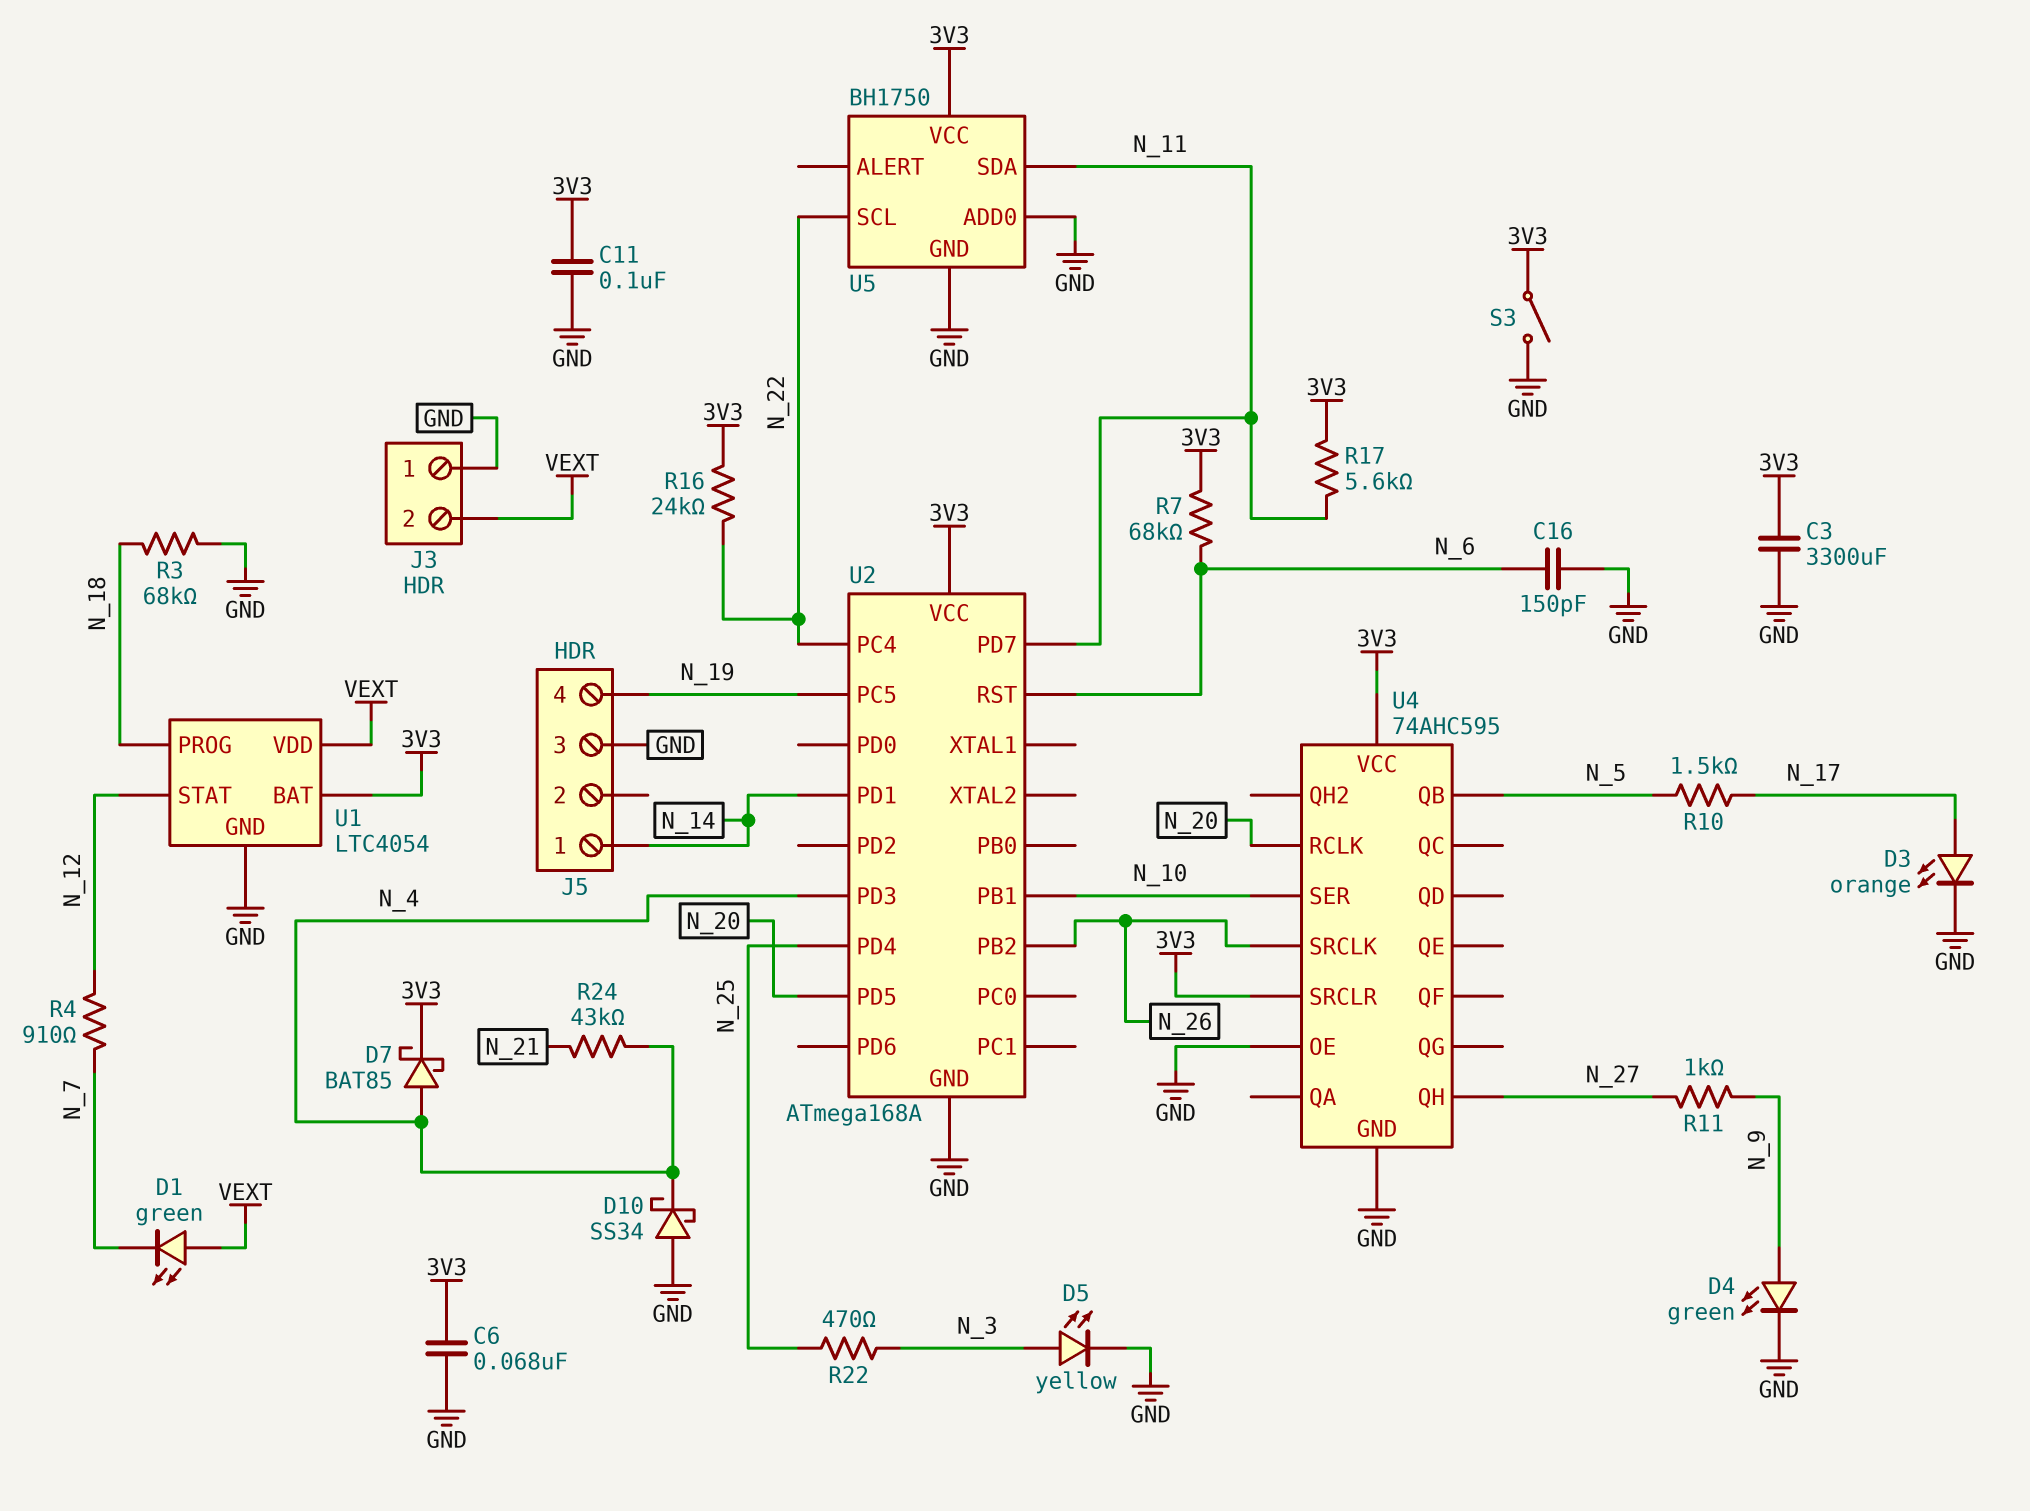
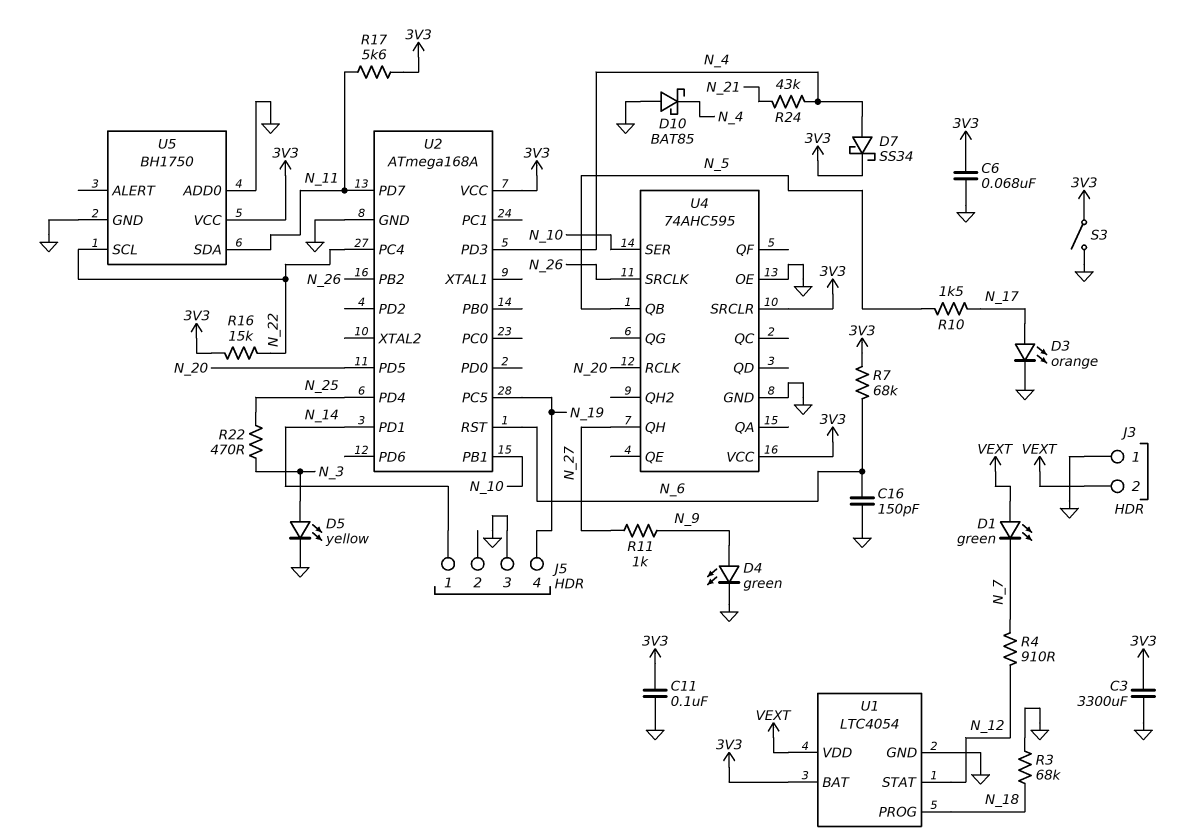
D7: schottky BAT85 (A N_4, K 3V3) -> schottky SS34 (A N_4, K 3V3)
D10: schottky SS34 (A GND, K N_4) -> schottky BAT85 (A GND, K N_4)
R16: 24k (3V3, N_22) -> 15k (3V3, N_22)

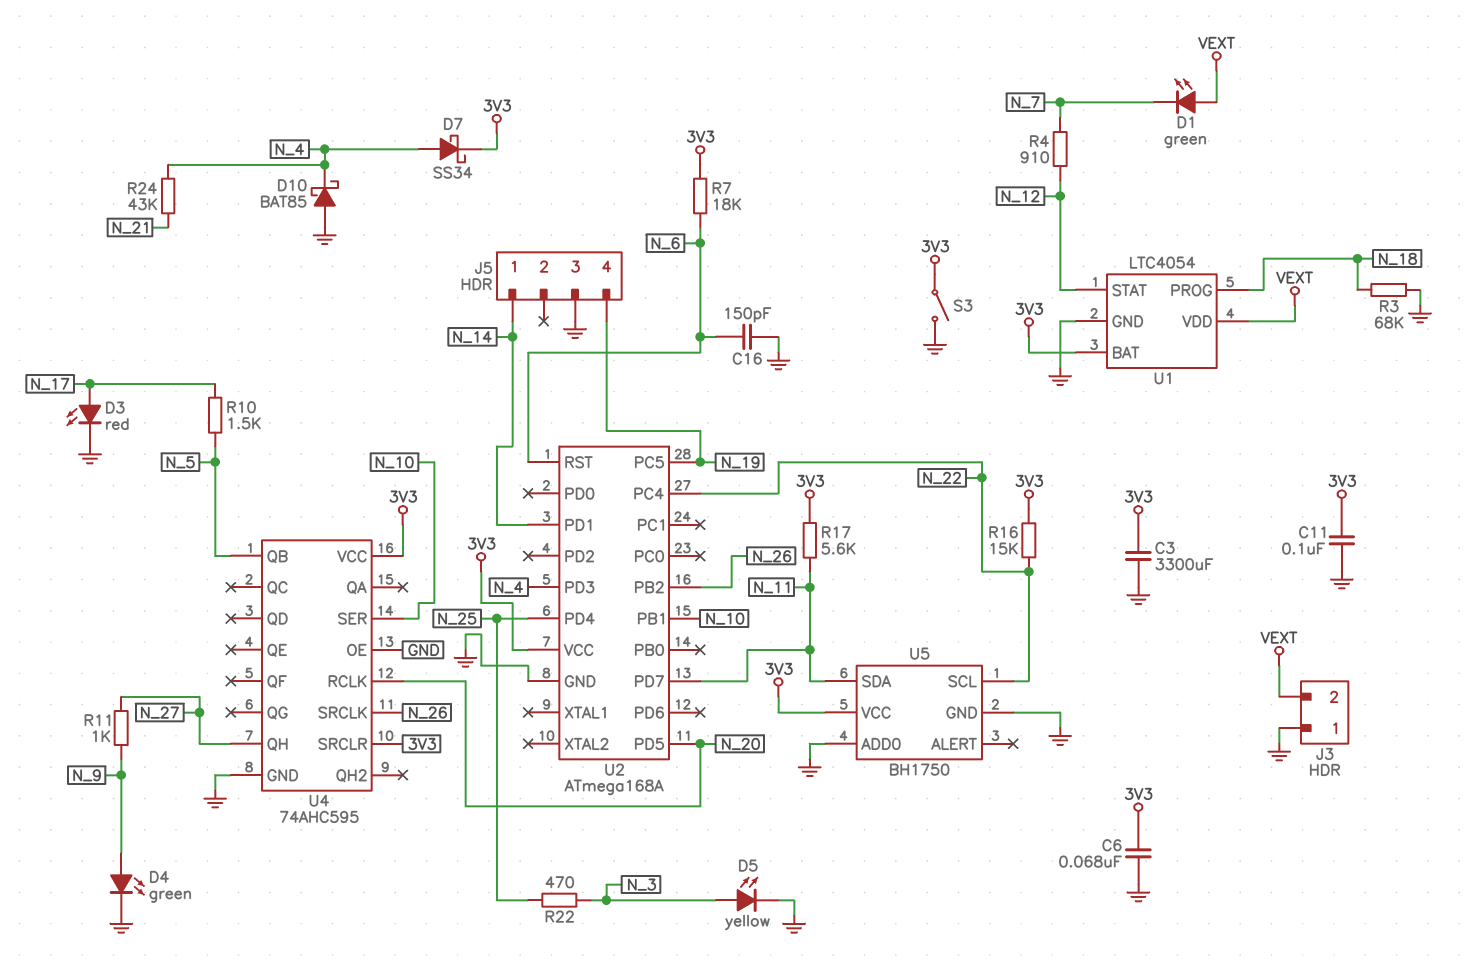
D3: LED orange (A N_17, K GND) -> LED red (A N_17, K GND)
R7: 68k (3V3, N_6) -> 18k (3V3, N_6)

